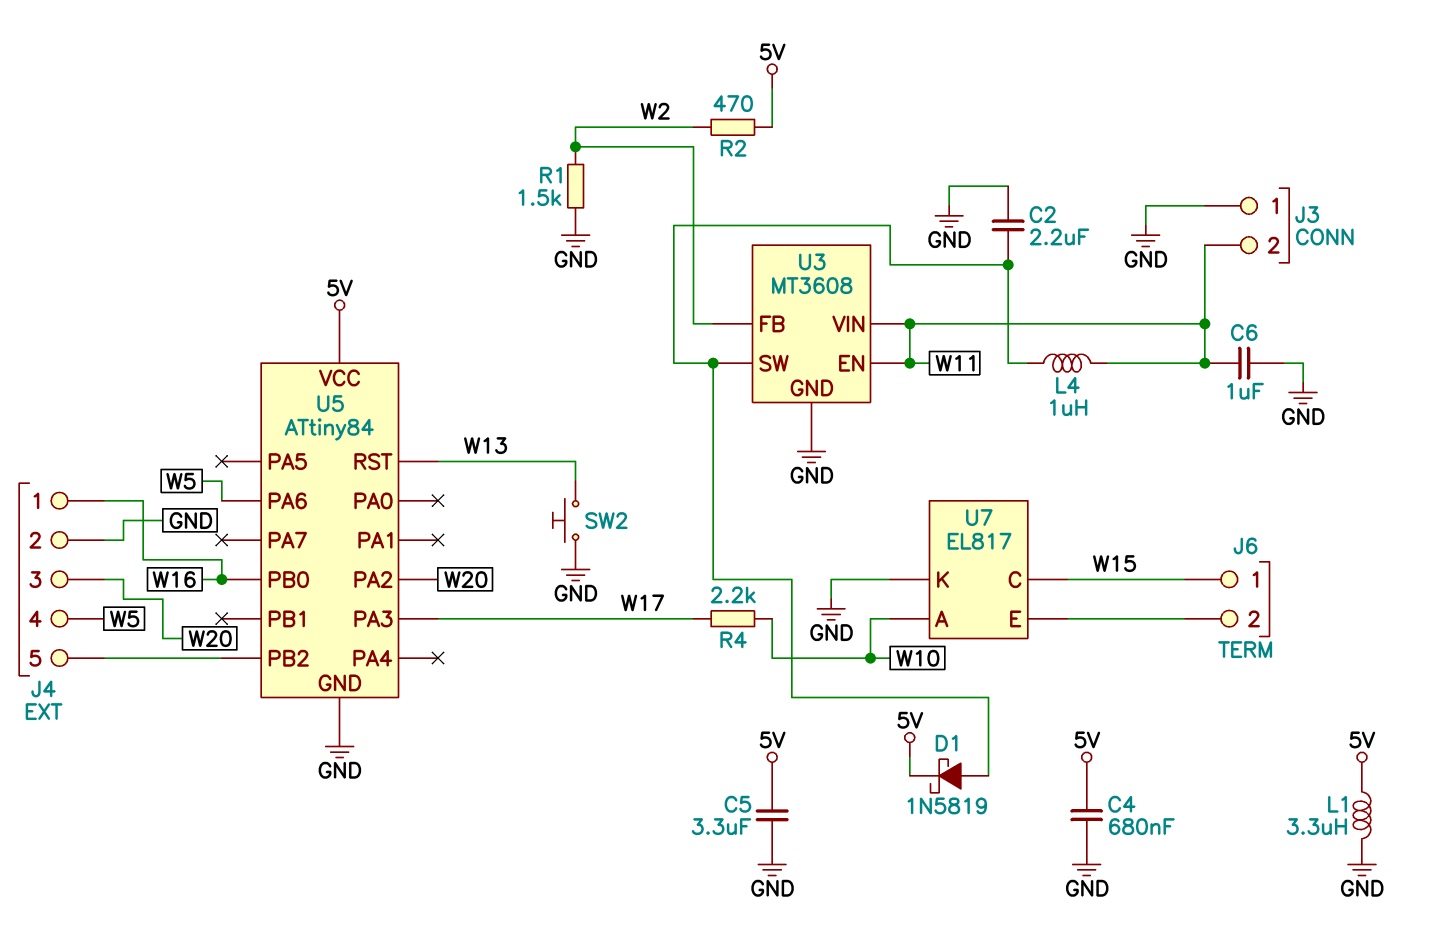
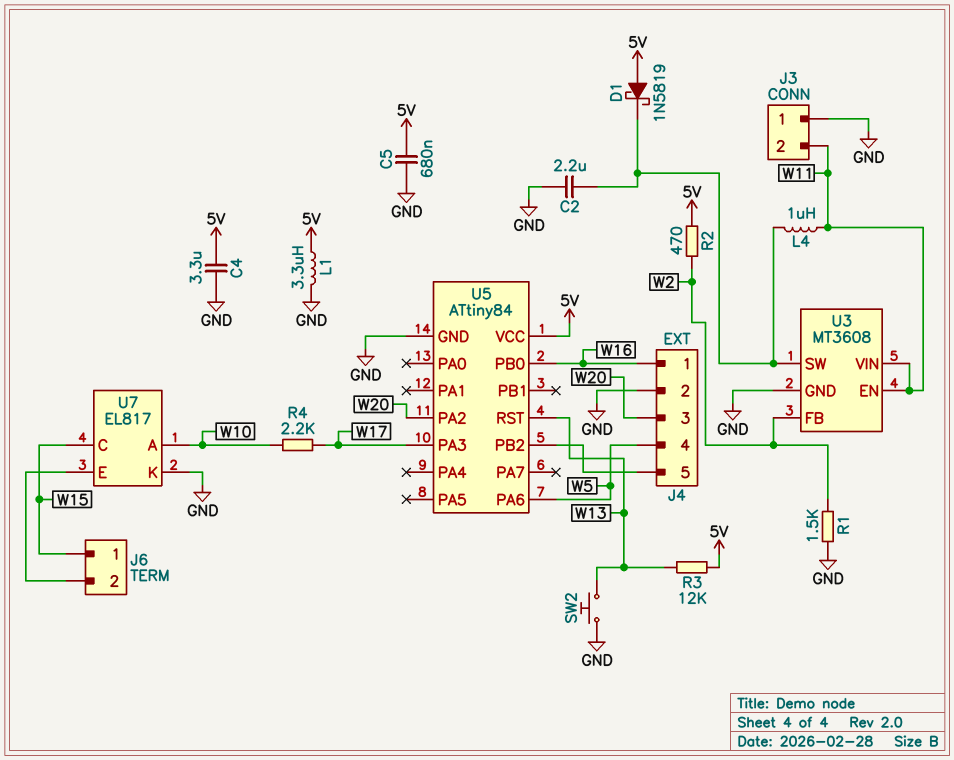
C4: 680nF (5V, GND) -> 3.3uF (5V, GND)
C5: 3.3uF (5V, GND) -> 680nF (5V, GND)
C6: 1uF (GND, W11) -> none
D1: schottky 1N5819 (A U3/SW, K 5V) -> schottky 1N5819 (A 5V, K U3/SW)
R3: none -> 12k (5V, W13)

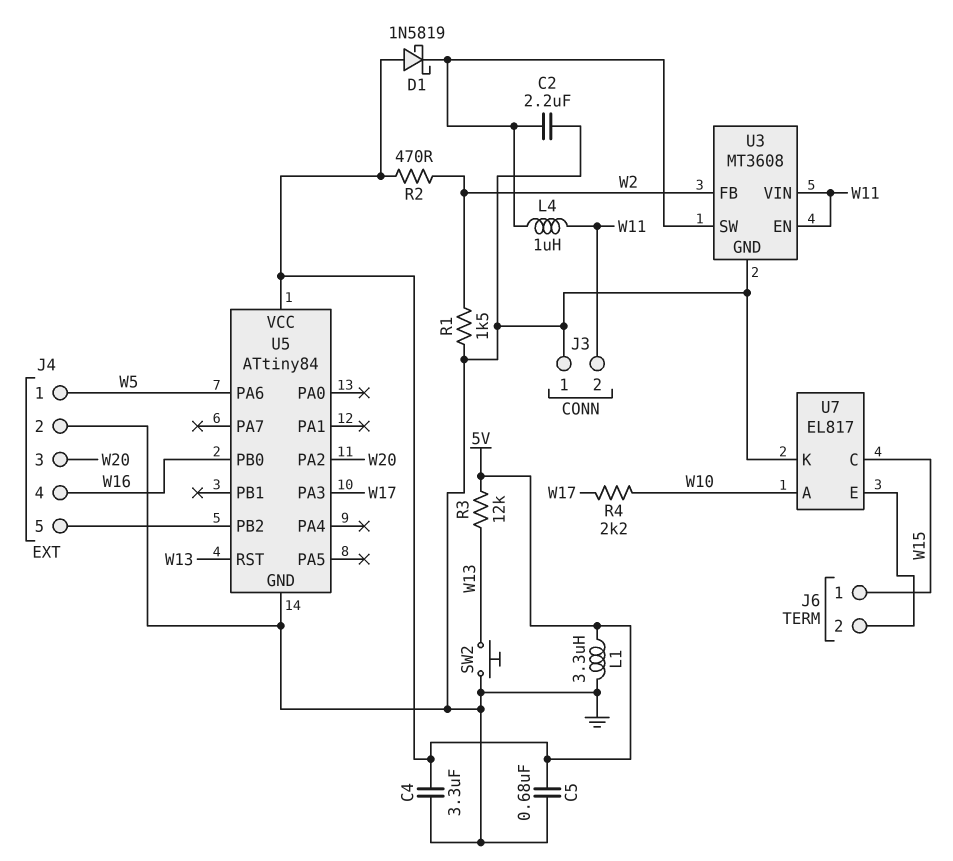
J4 pin 1: W16 -> W5
J4 pin 4: W5 -> W16

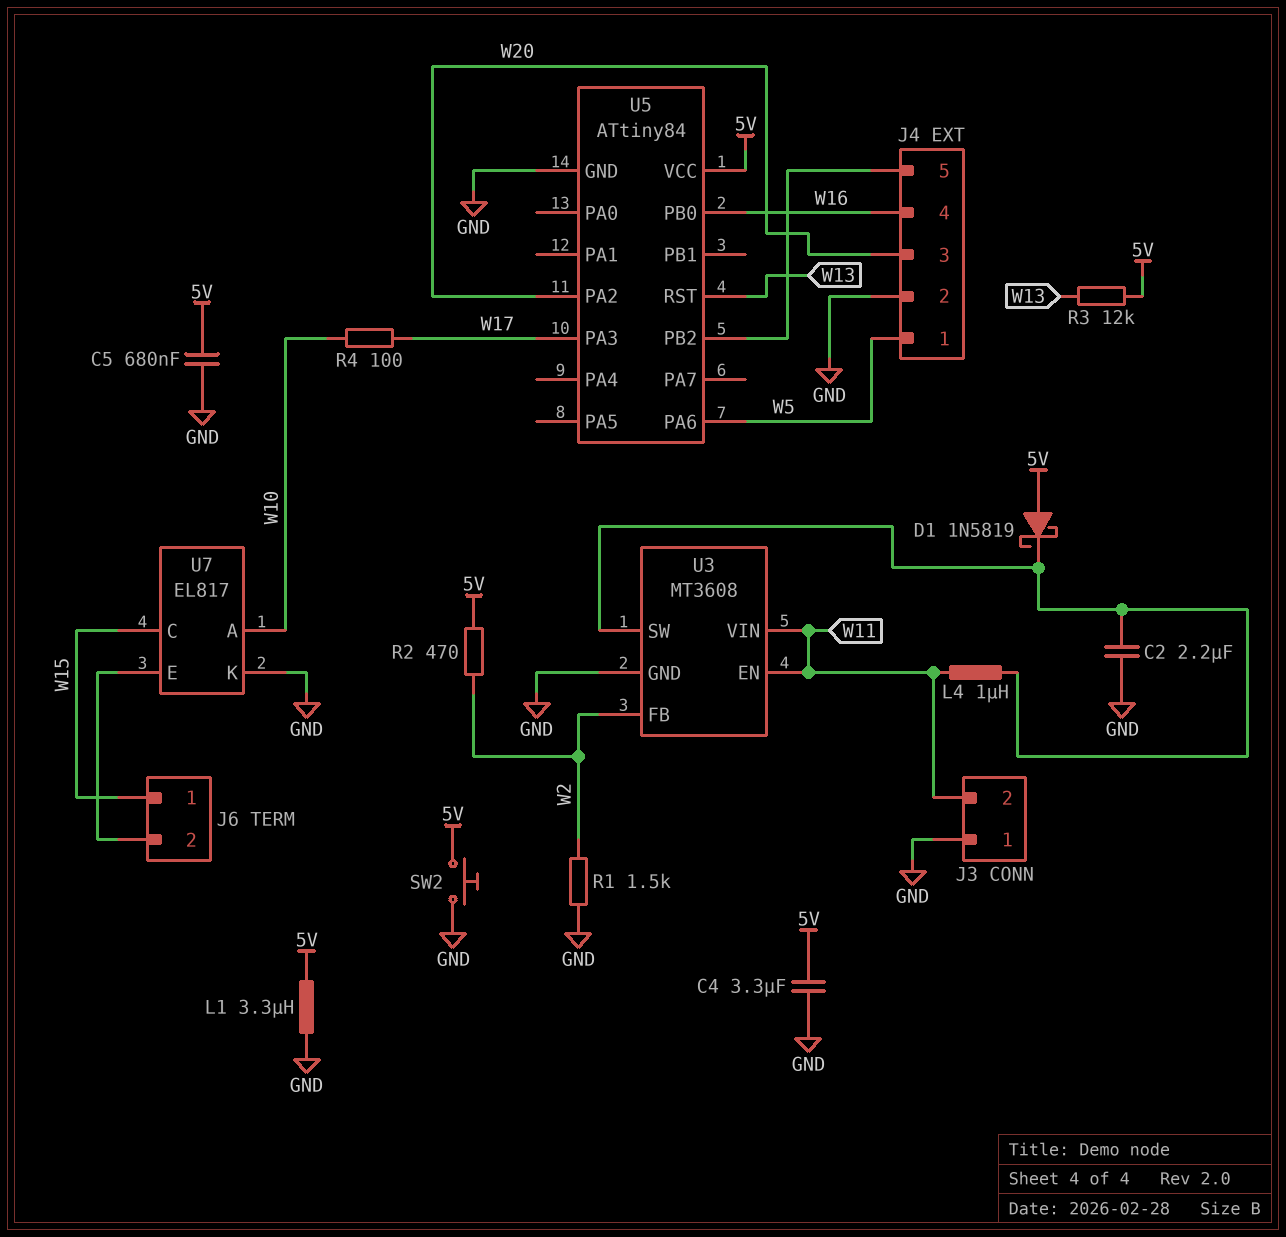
R4: 2.2k (W10, W17) -> 100 (W10, W17)
SW2: button (GND, W13) -> button (5V, GND)

